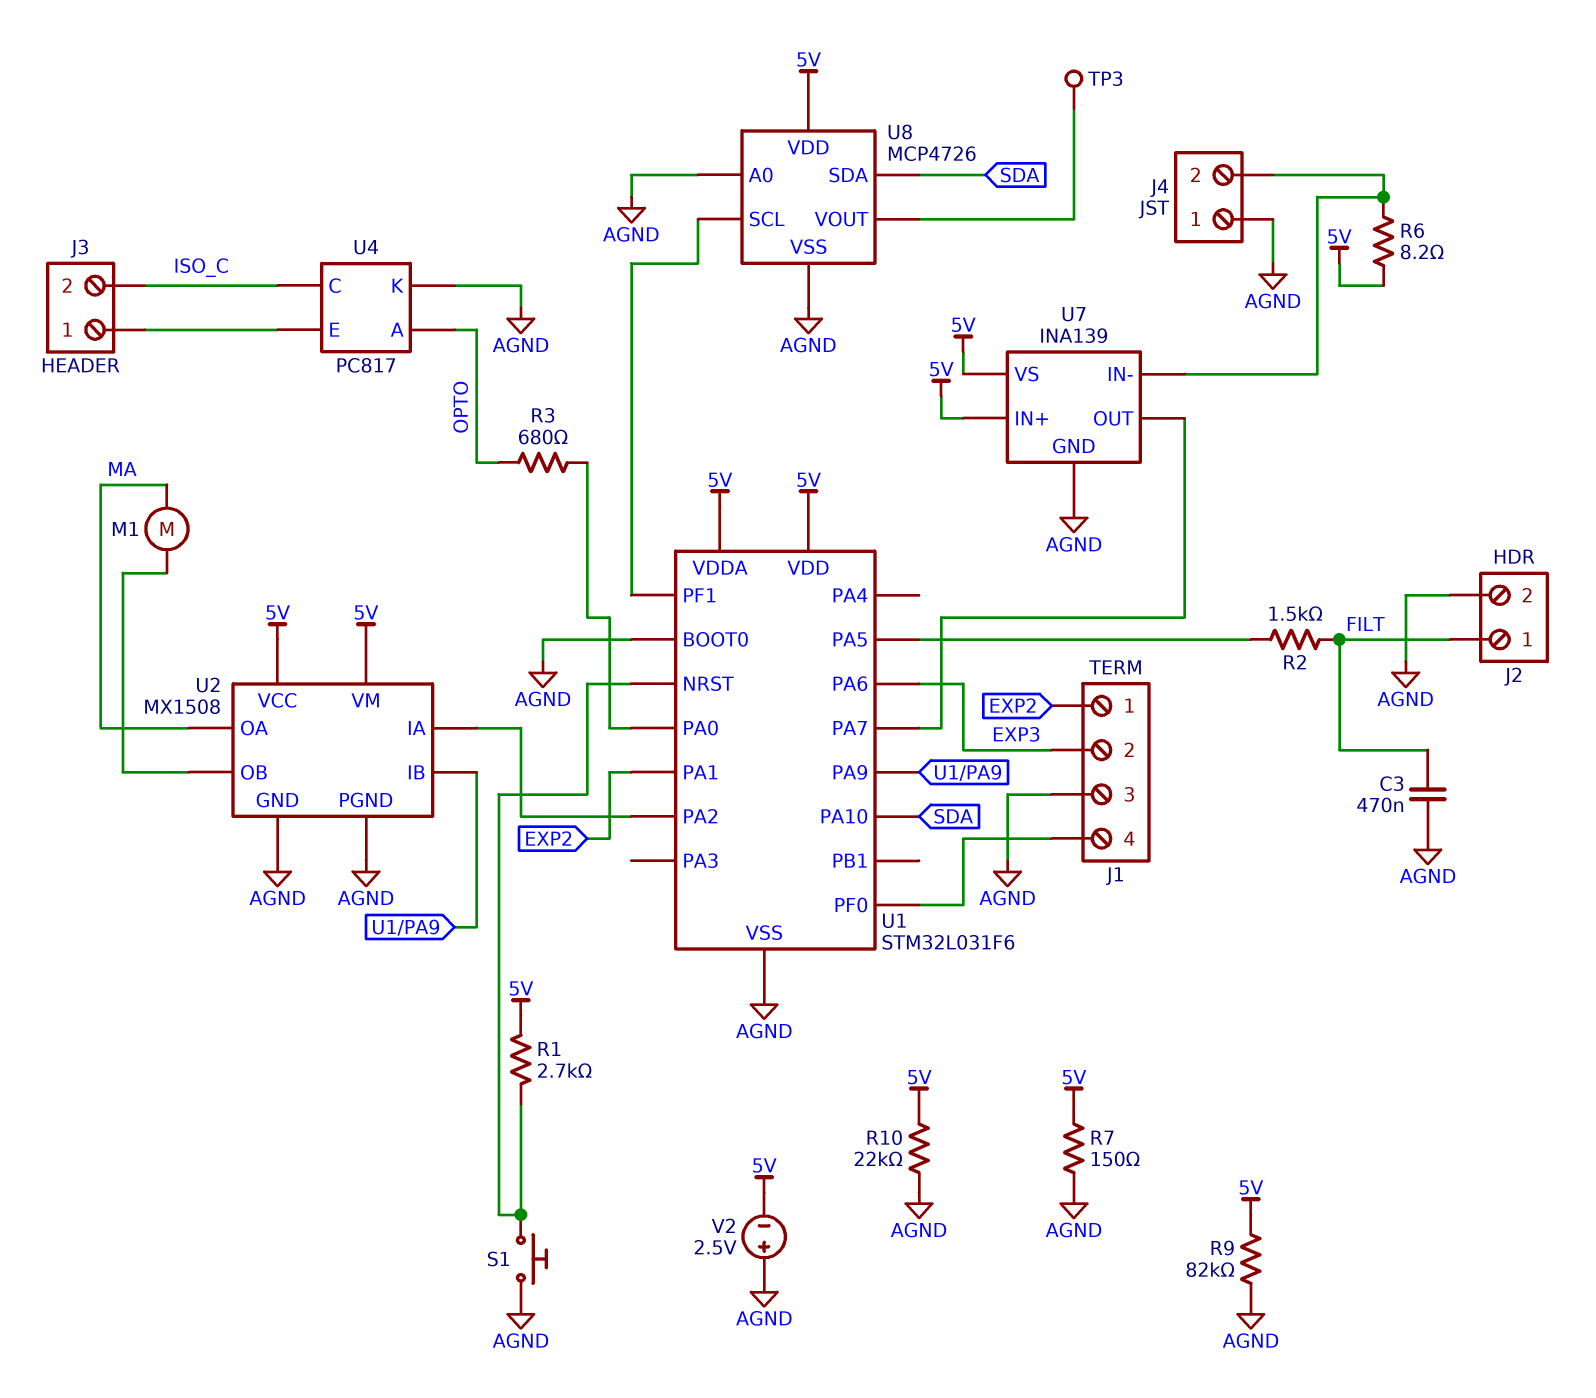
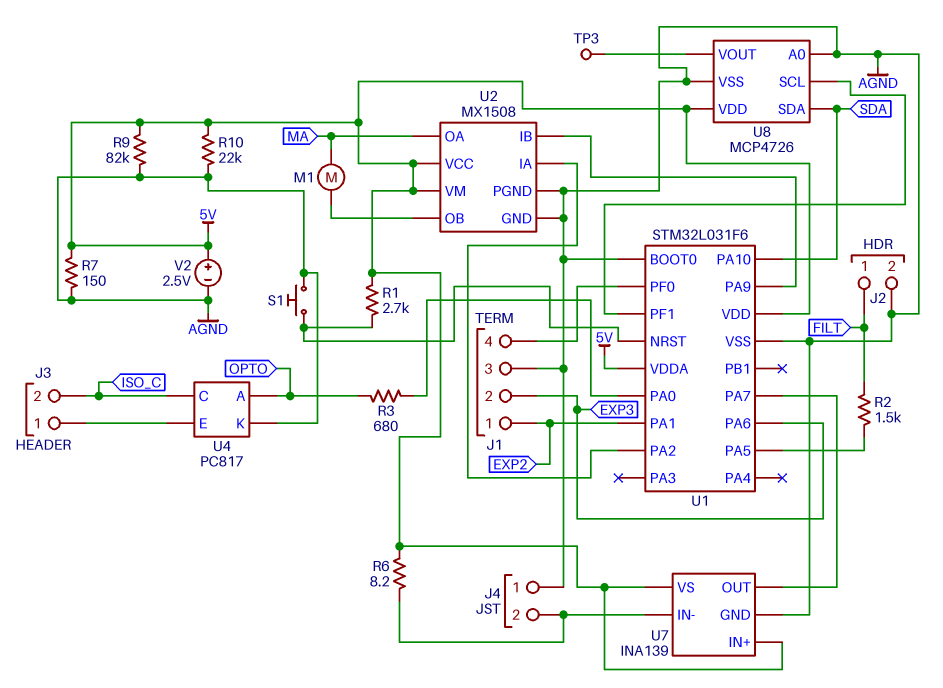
C3: 470nF (AGND, FILT) -> none
V2: 2.5V (plus AGND, minus 5V) -> 2.5V (plus 5V, minus AGND)

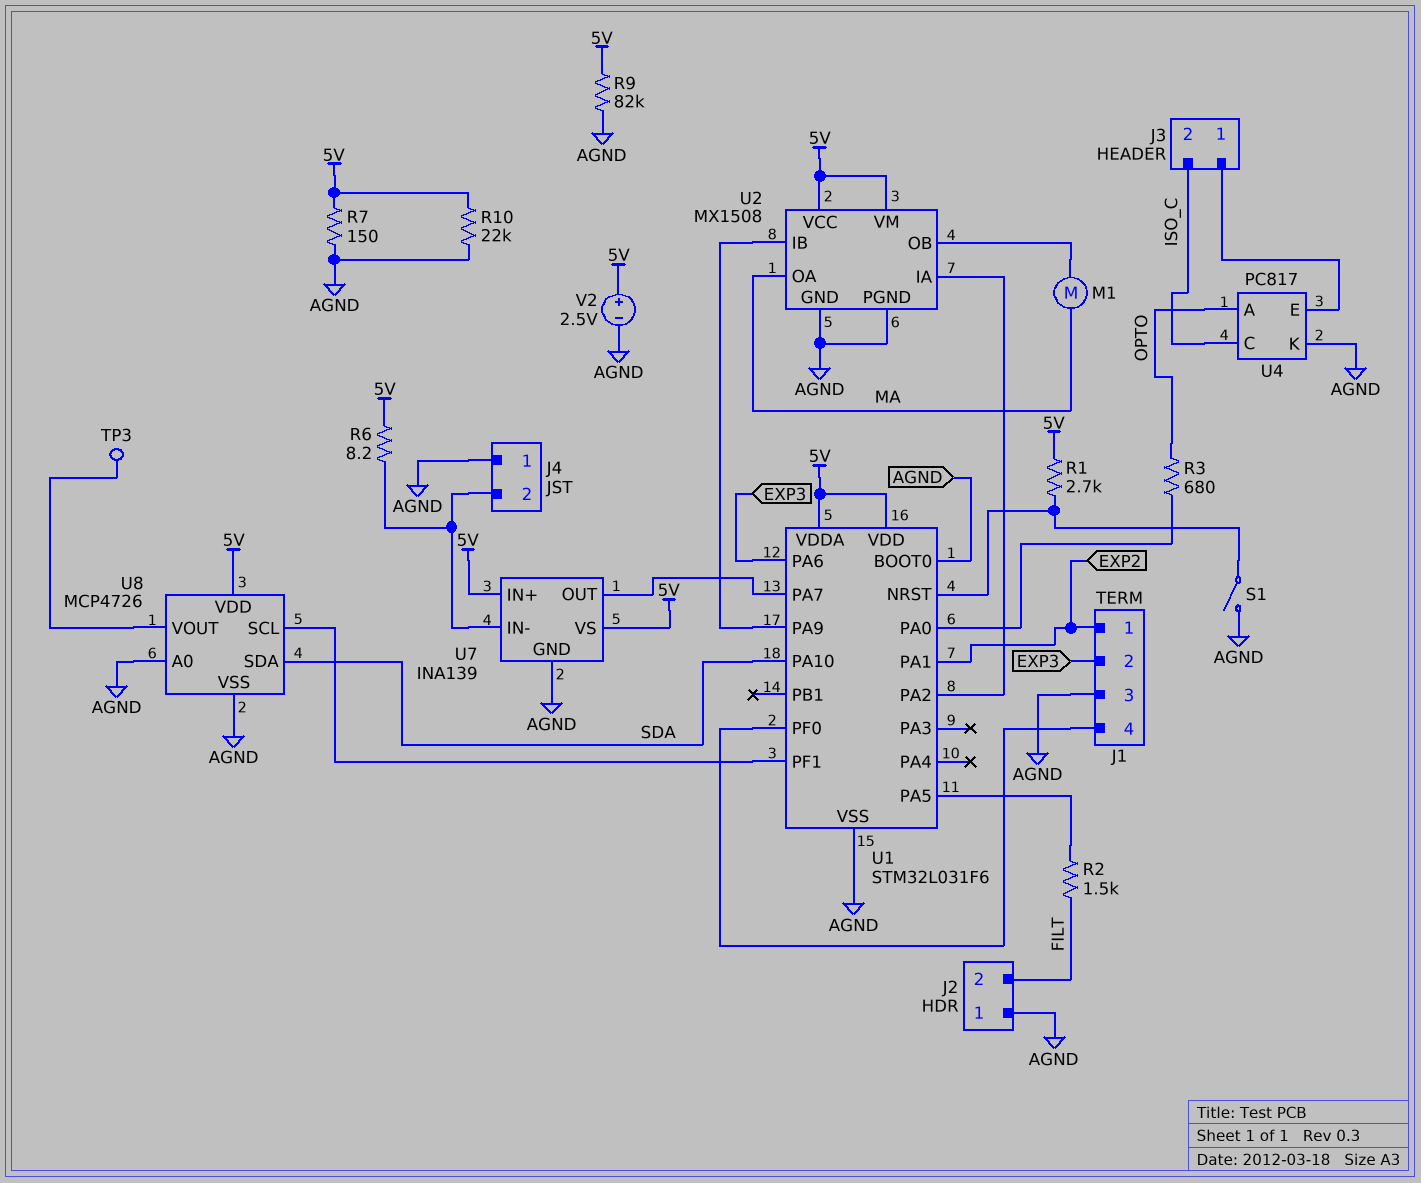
J2 pin 1: FILT -> AGND
J2 pin 2: AGND -> FILT
S1: button (AGND, U1/NRST) -> switch (AGND, U1/NRST)

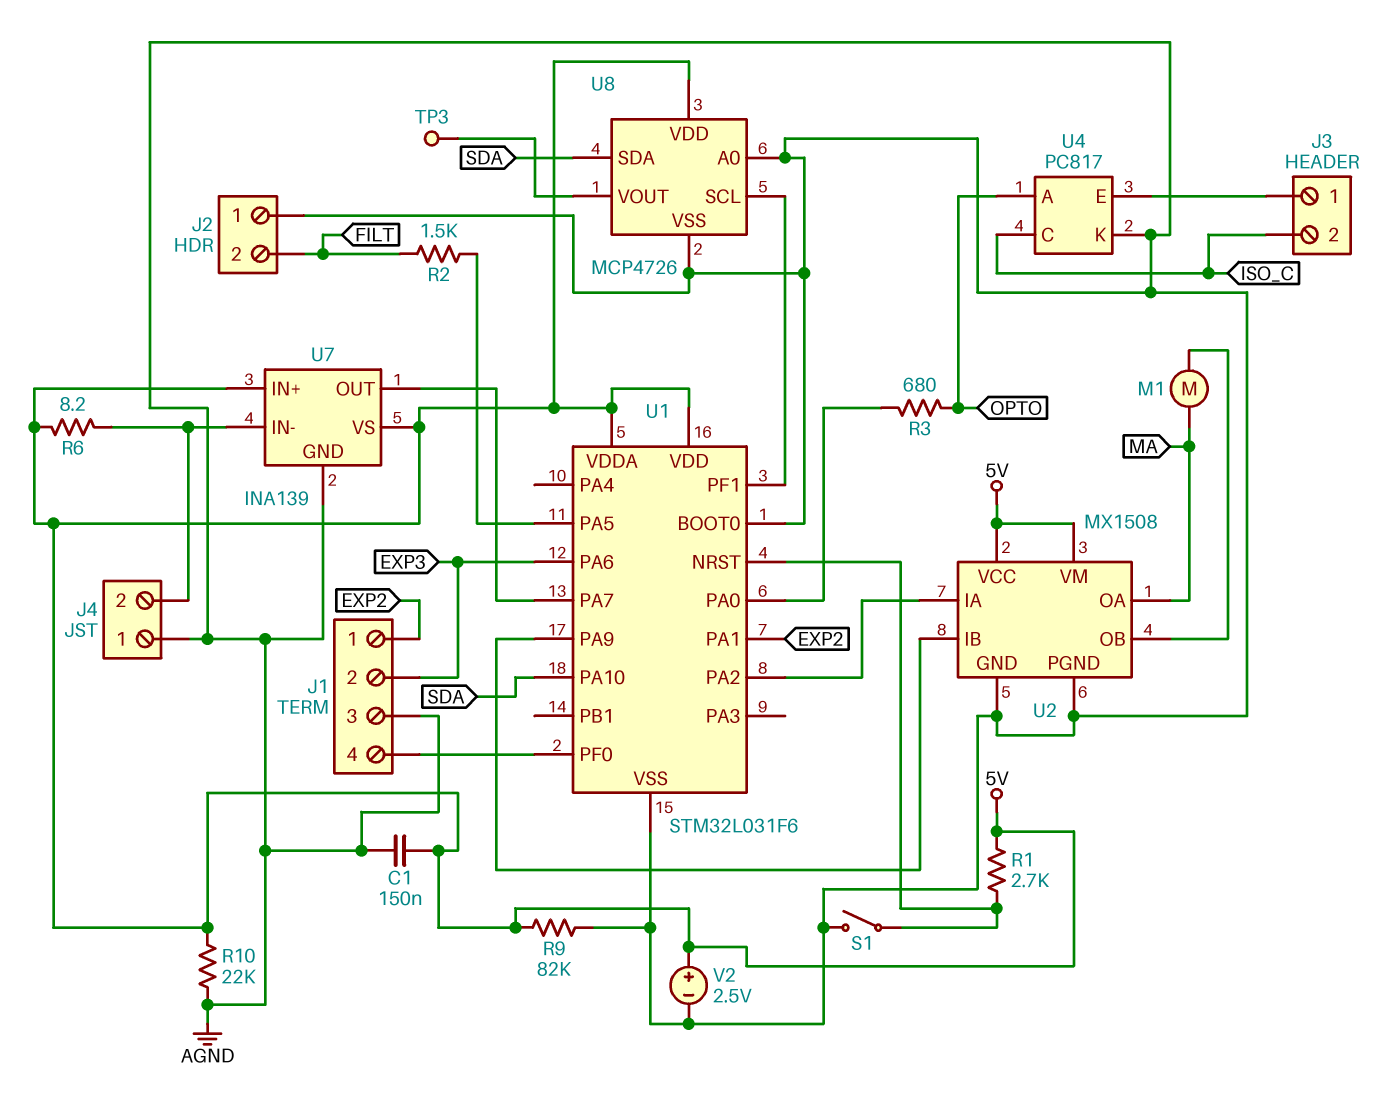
C1: none -> 150nF (5V, AGND)
R7: 150 (5V, AGND) -> none

